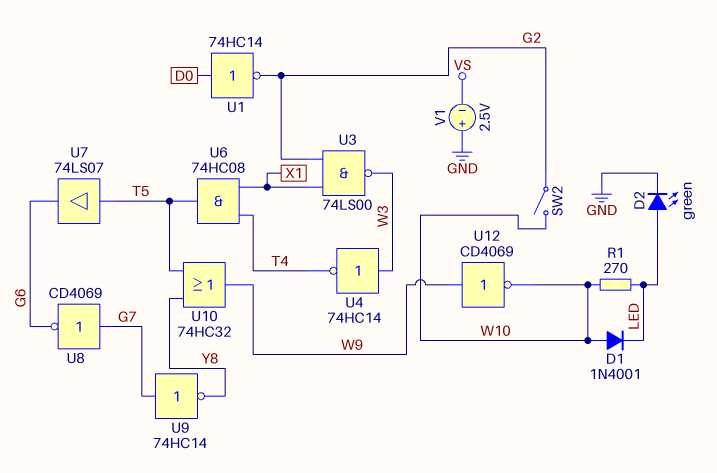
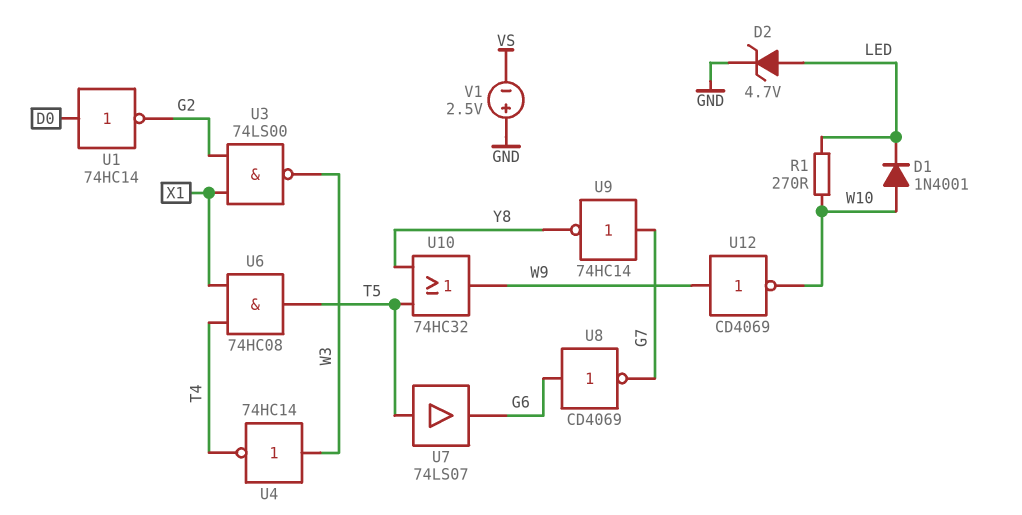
D2: LED green (A LED, K GND) -> zener 4.7V (A LED, K GND)
SW2: switch (G2, W10) -> none
U8: NOT CD4069 (in G7, out G6) -> NOT CD4069 (in G6, out G7)

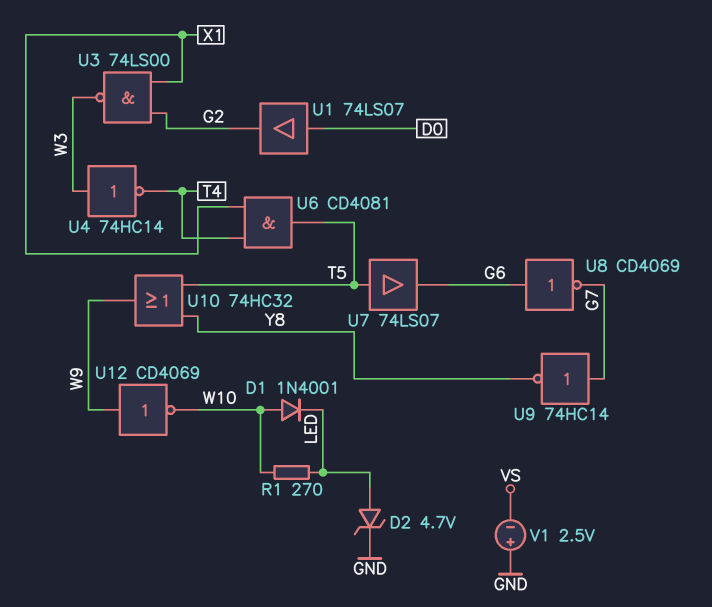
U1: NOT 74HC14 (in D0, out G2) -> buffer 74LS07 (in D0, out G2)
U6: AND 74HC08 (in T4, in X1, out T5) -> AND CD4081 (in T4, in X1, out T5)

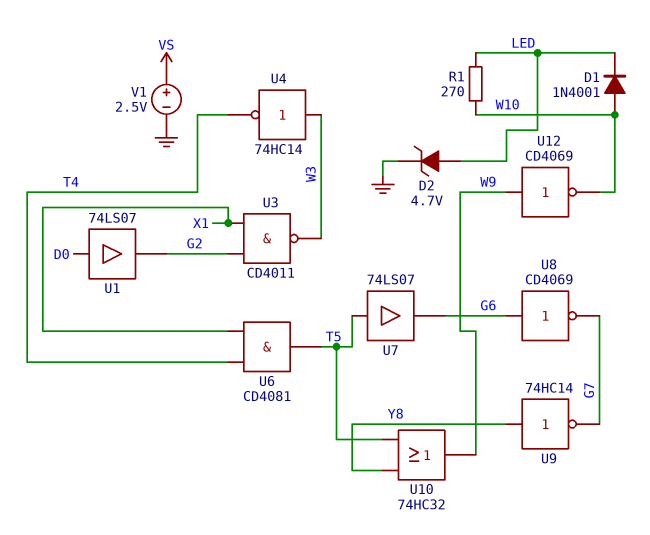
U3: NAND 74LS00 (in G2, in X1, out W3) -> NAND CD4011 (in G2, in X1, out W3)
U9: NOT 74HC14 (in G7, out Y8) -> NOT 74HC14 (in Y8, out G7)
V1: 2.5V (plus GND, minus VS) -> 2.5V (plus VS, minus GND)

